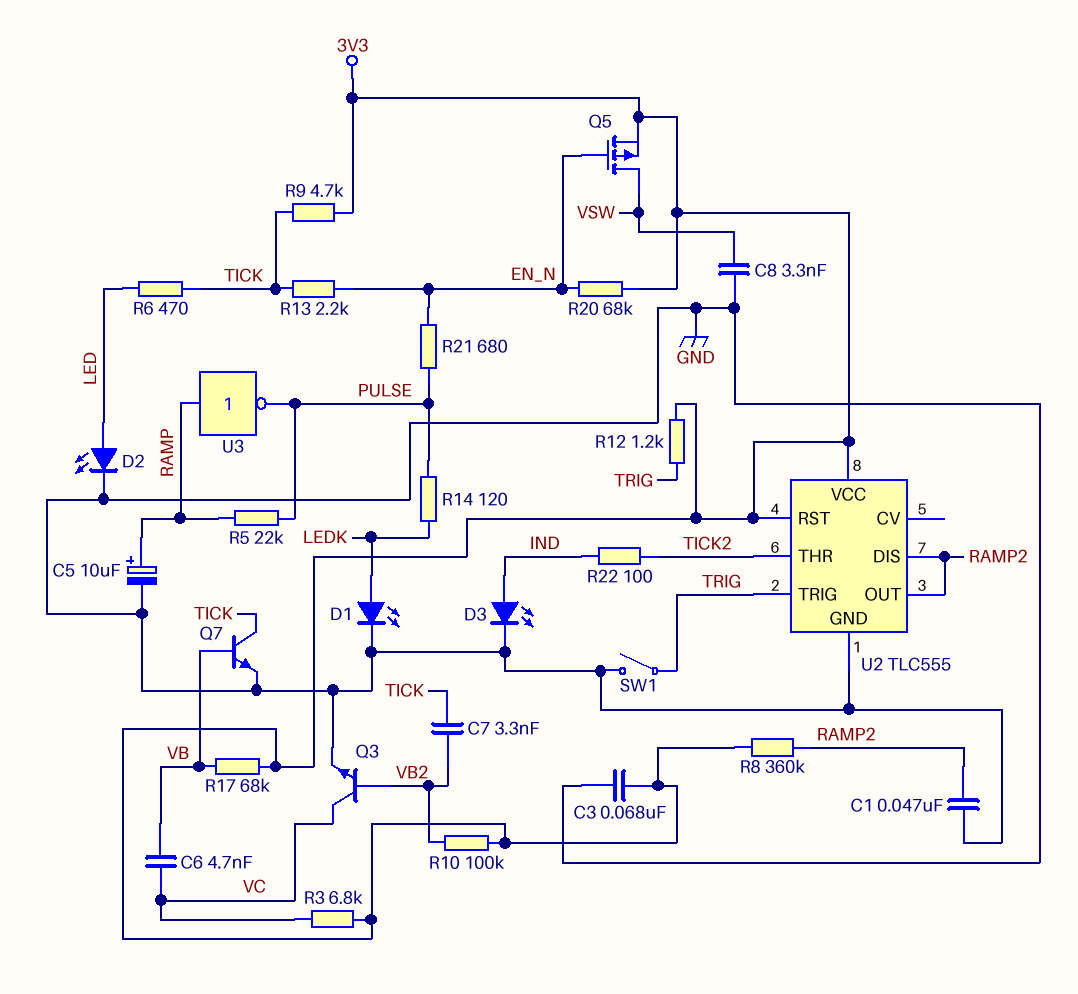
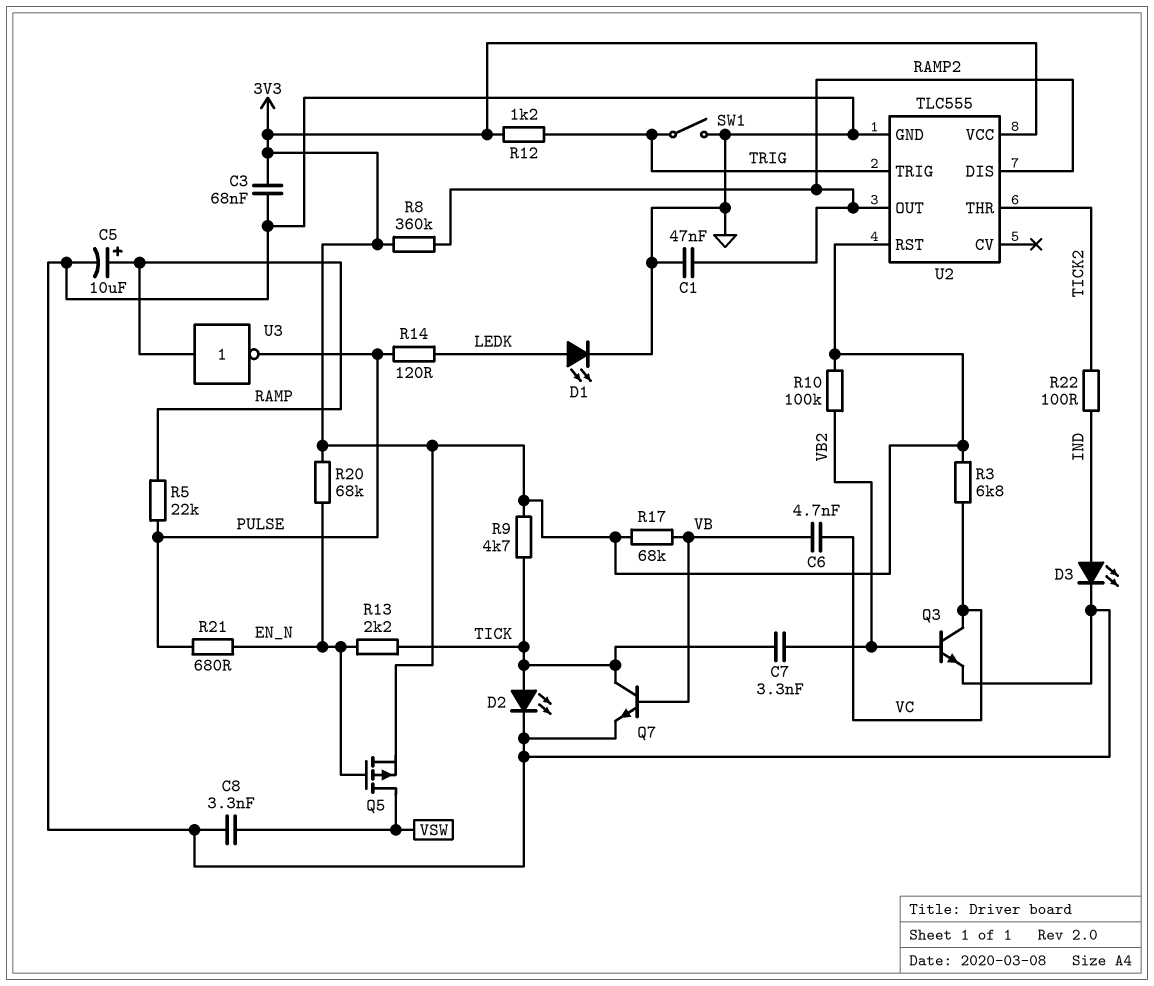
D2: LED (A LED, K GND) -> LED (A TICK, K GND)
R6: 470 (LED, TICK) -> none

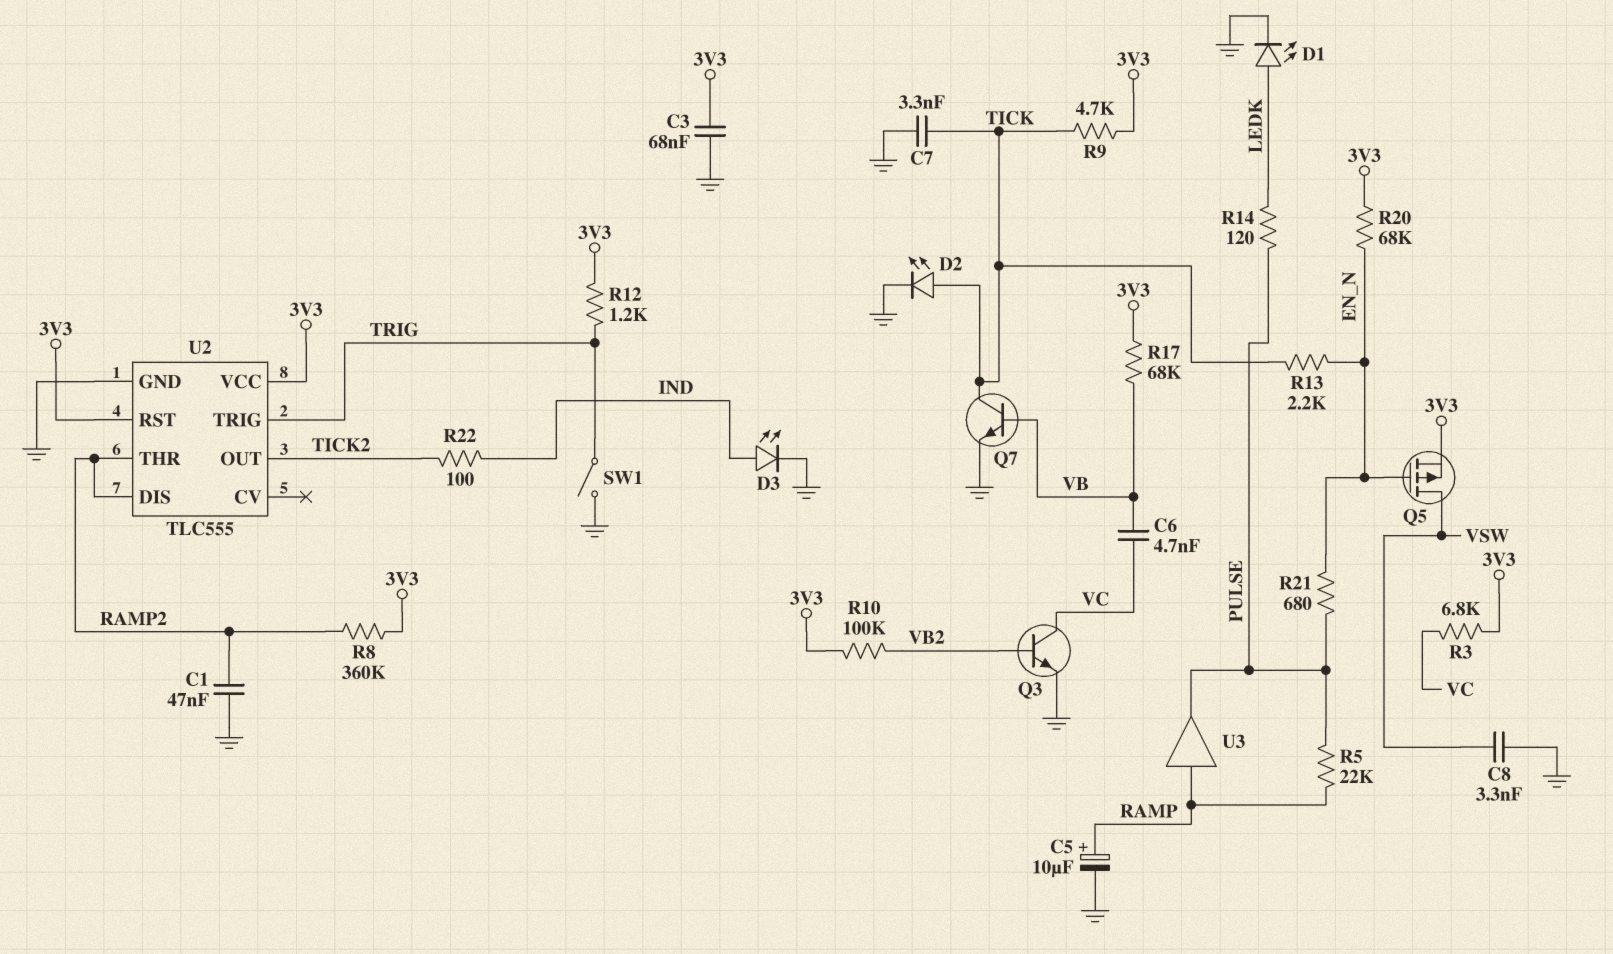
C7: 3.3nF (TICK, VB2) -> 3.3nF (GND, TICK)
U2 pin OUT: RAMP2 -> TICK2
U2 pin THR: TICK2 -> RAMP2
U3: NOT (in RAMP, out PULSE) -> buffer (in RAMP, out PULSE)

